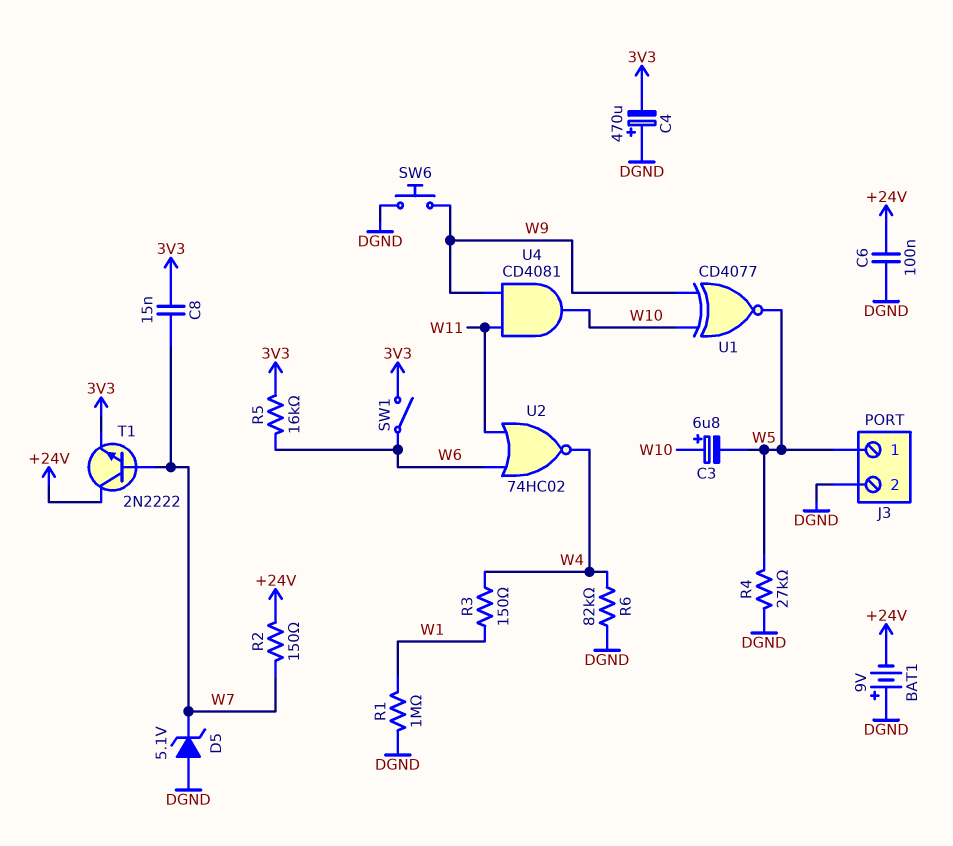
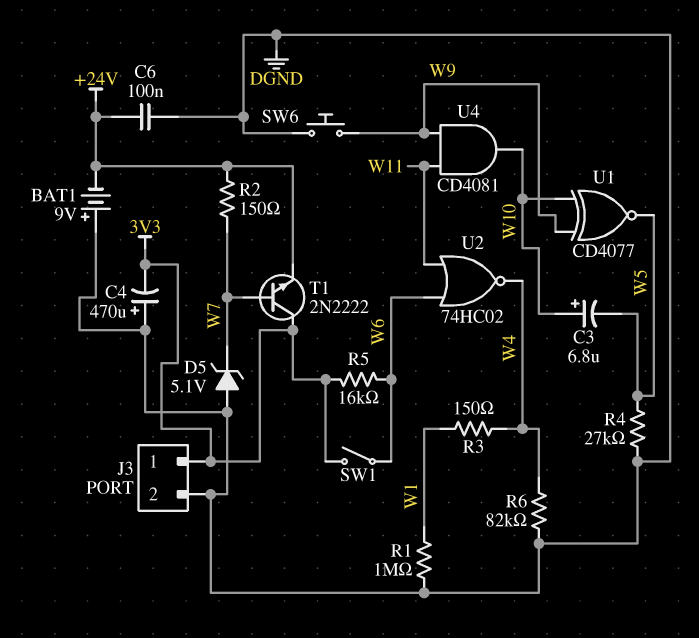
C8: 15nF (3V3, W7) -> none
J3 pin 1: W5 -> 3V3
T1: NPN 2N2222 (B W7, C +24V, E 3V3) -> NPN 2N2222 (B W7, C 3V3, E +24V)

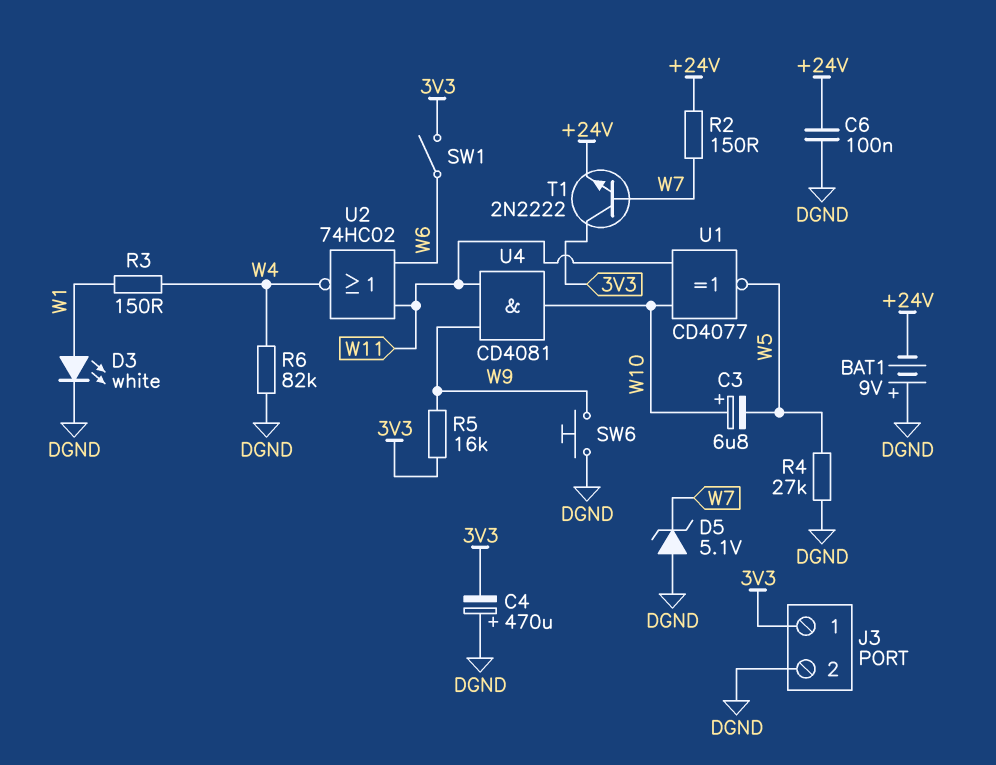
D3: none -> LED white (A W1, K DGND)
R1: 1M (DGND, W1) -> none
R5: 16k (3V3, W6) -> 16k (3V3, W9)
U1: XNOR CD4077 (in W9, in W10, out W5) -> XNOR CD4077 (in W10, in W11, out W5)

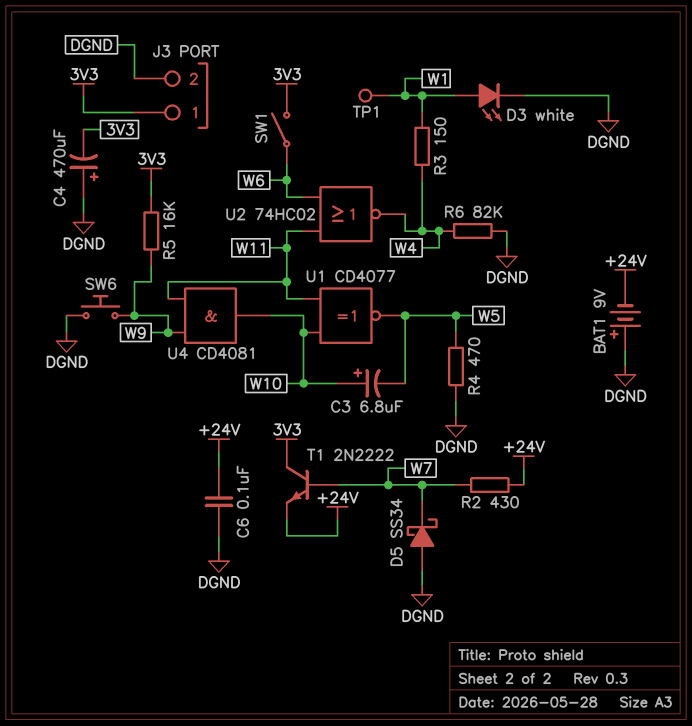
D5: zener 5.1V (A DGND, K W7) -> schottky SS34 (A DGND, K W7)
R2: 150 (+24V, W7) -> 430 (+24V, W7)
R4: 27k (DGND, W5) -> 470 (DGND, W5)
TP1: none -> test point (W1)

